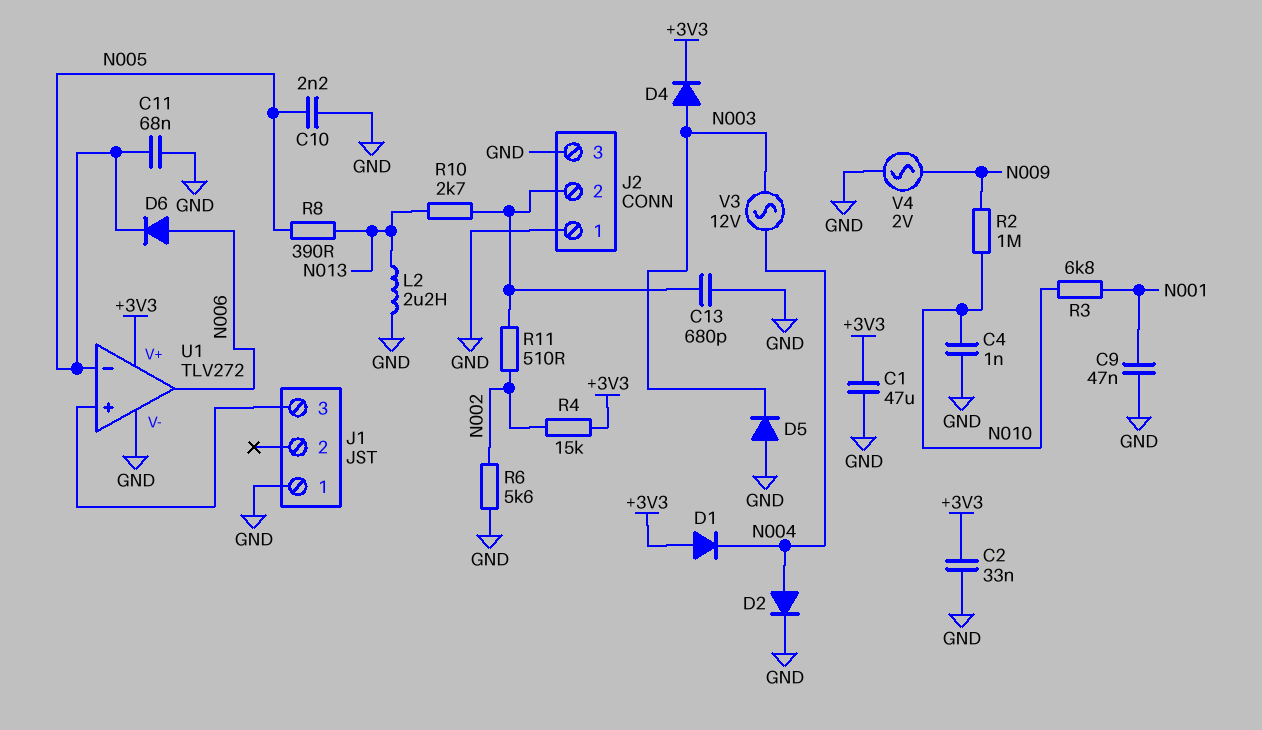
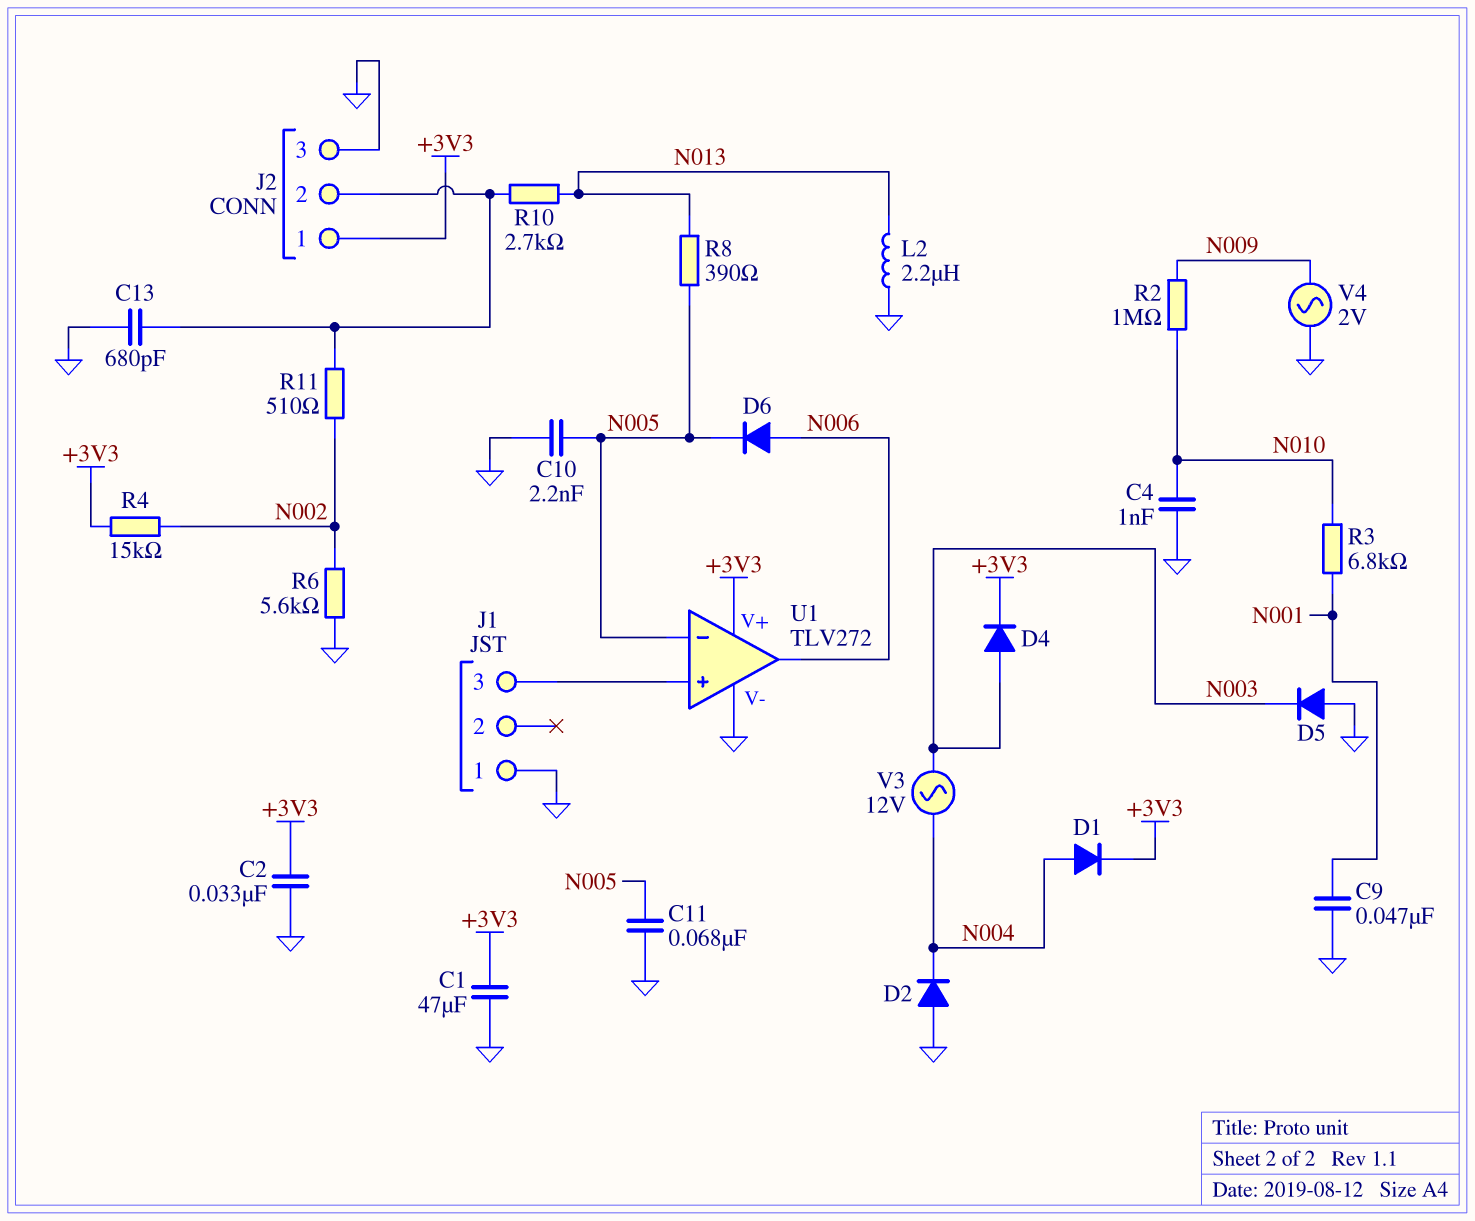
D1: diode (A +3V3, K N004) -> diode (A N004, K +3V3)
D2: diode (A N004, K GND) -> diode (A GND, K N004)
J2 pin 1: GND -> +3V3

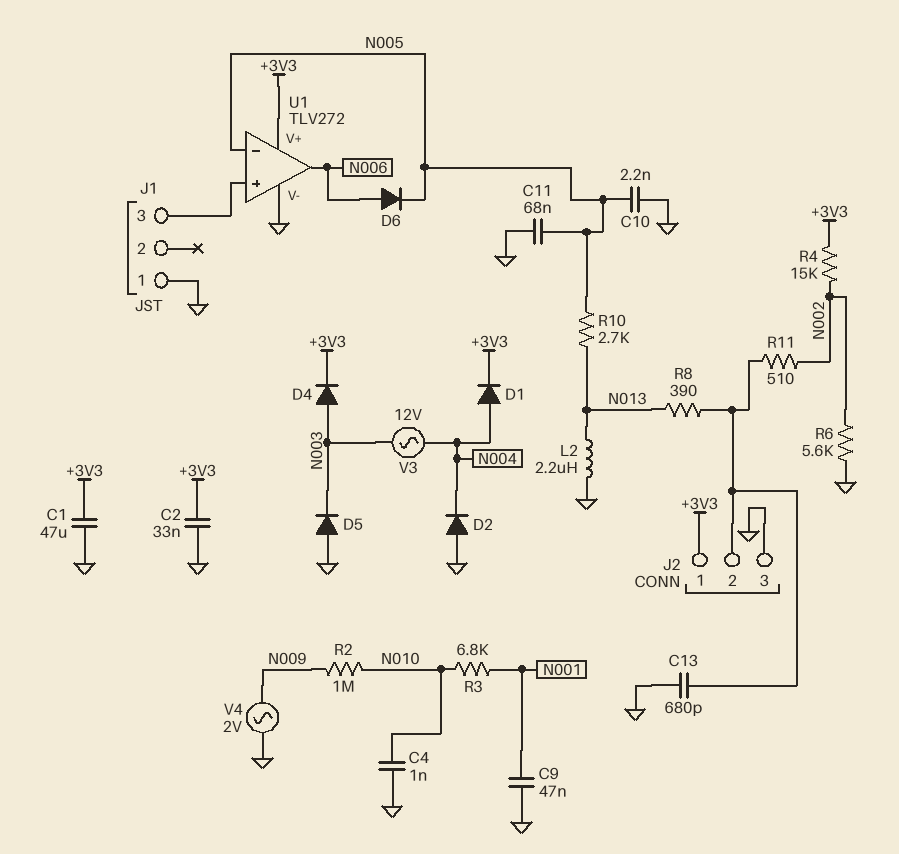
R8: 390 (N005, N013) -> 390 (J2/2, N013)
R10: 2.7k (J2/2, N013) -> 2.7k (N005, N013)

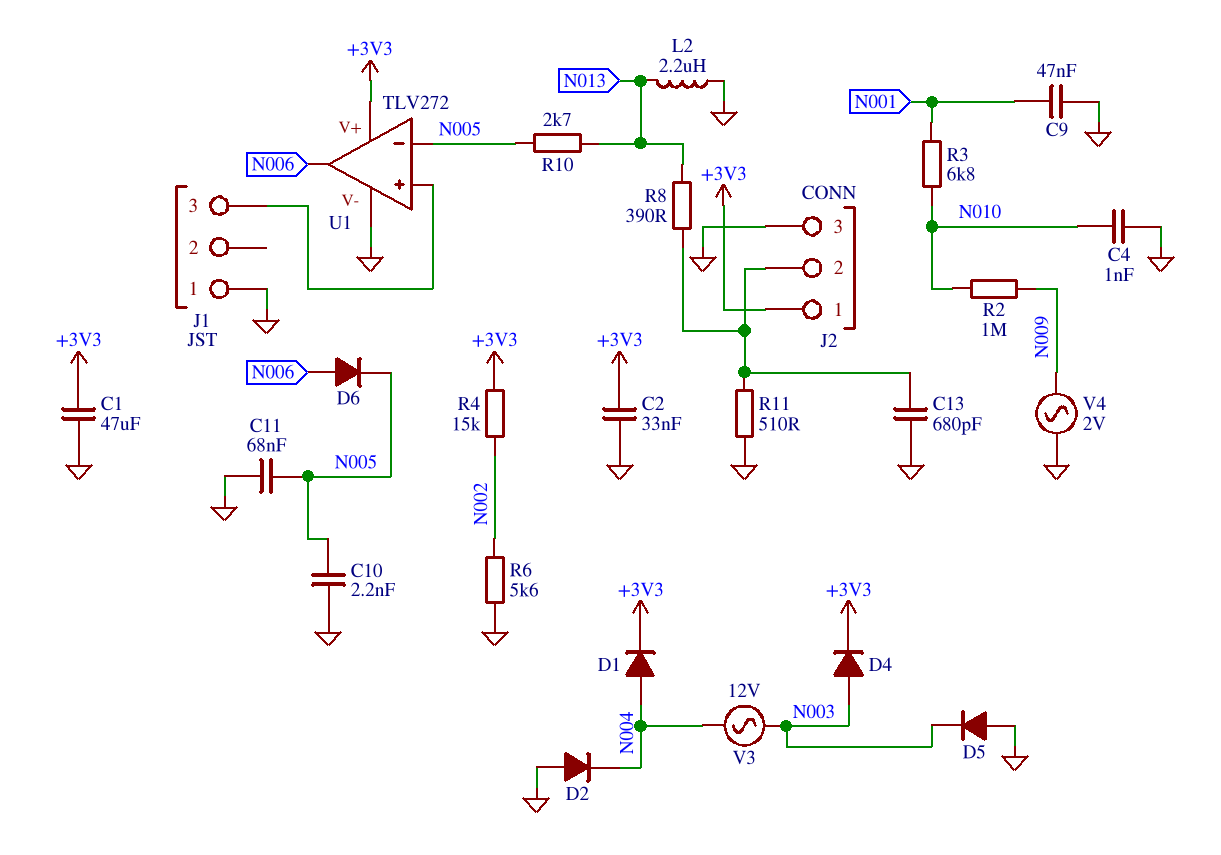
R11: 510 (J2/2, N002) -> 510 (GND, J2/2)

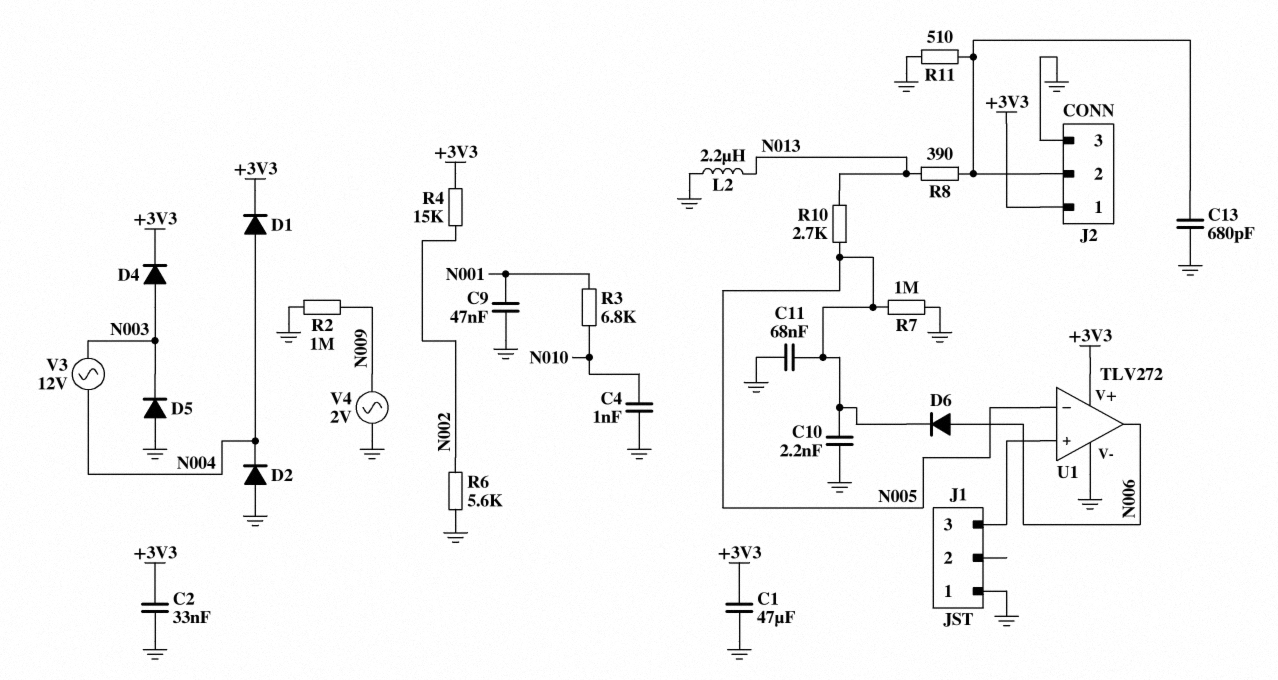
R2: 1M (N009, N010) -> 1M (GND, N009)
R7: none -> 1M (GND, N005)

